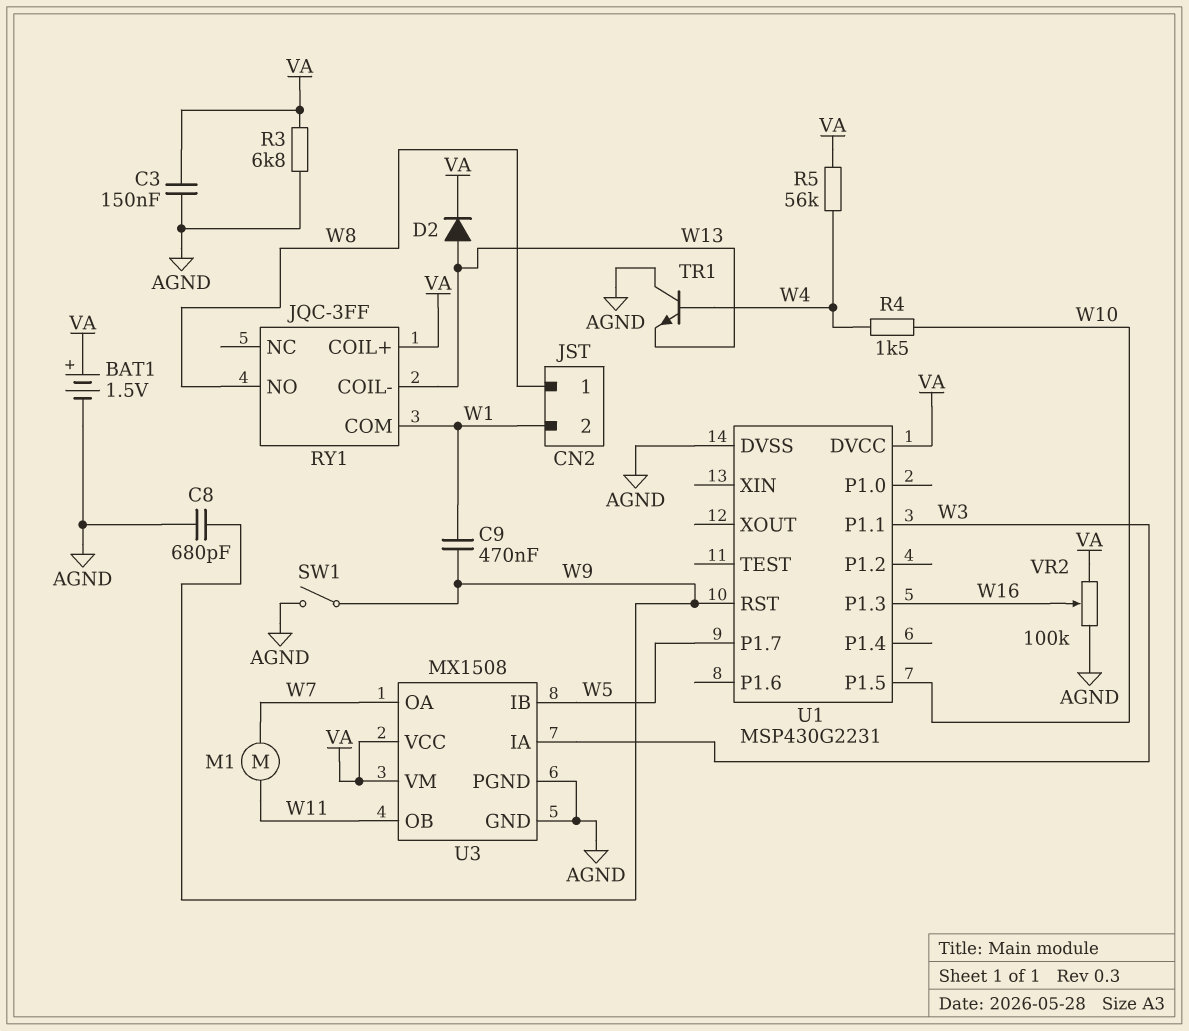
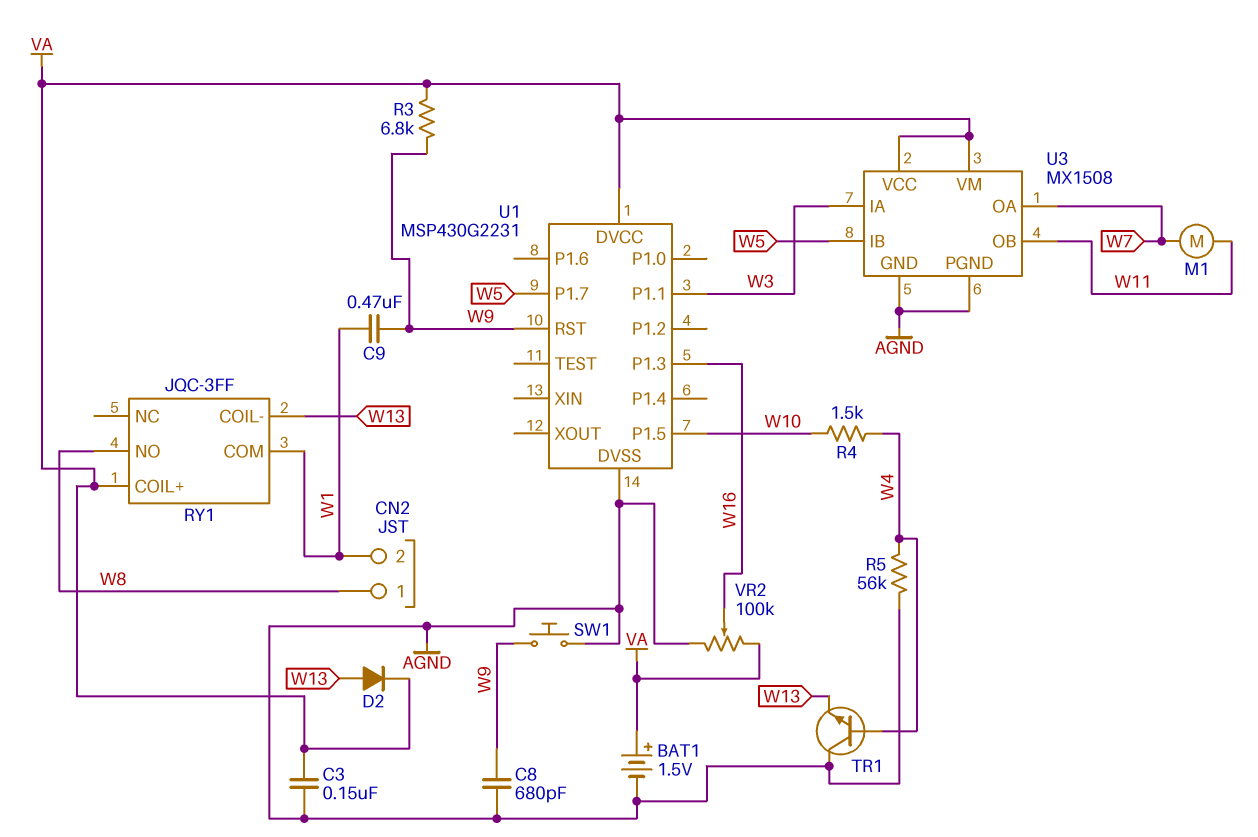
R3: 6.8k (AGND, VA) -> 6.8k (VA, W9)
R5: 56k (VA, W4) -> 56k (AGND, W4)
SW1: switch (AGND, W9) -> button (AGND, W9)

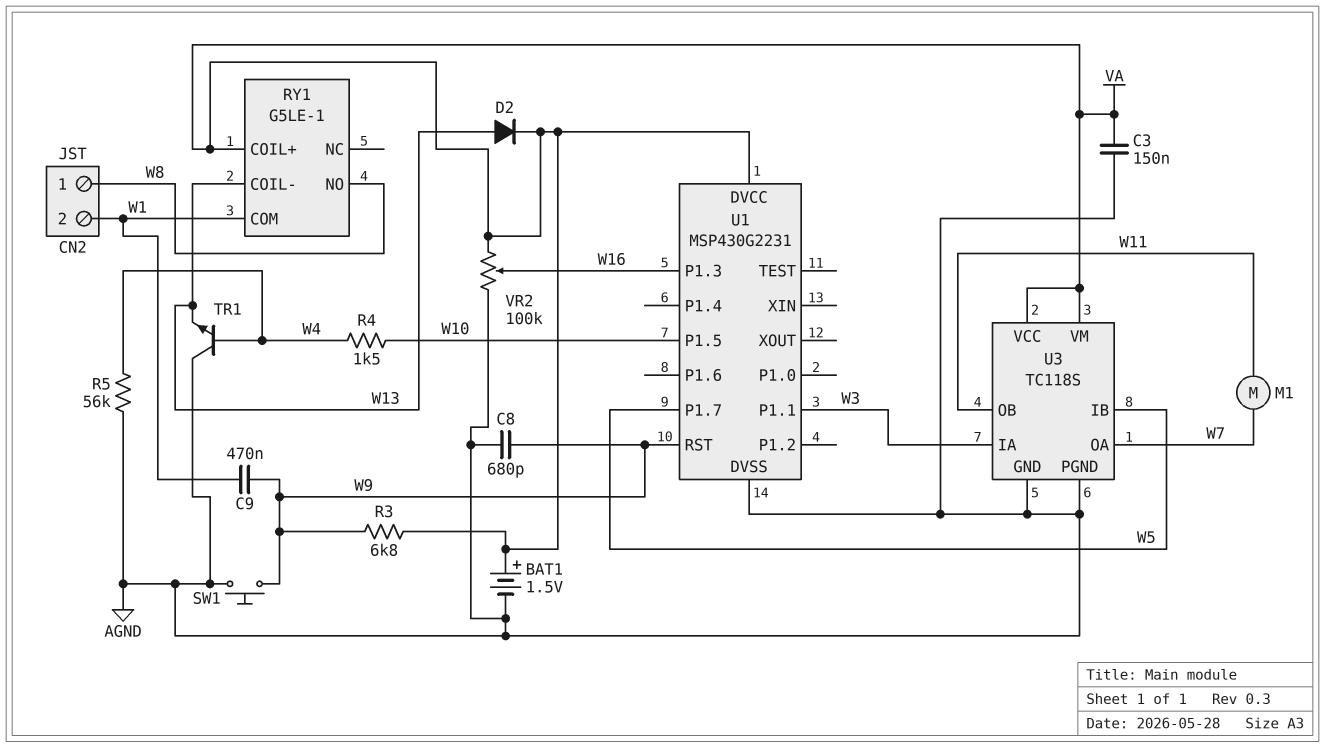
RY1: JQC-3FF -> G5LE-1
U3: MX1508 -> TC118S

